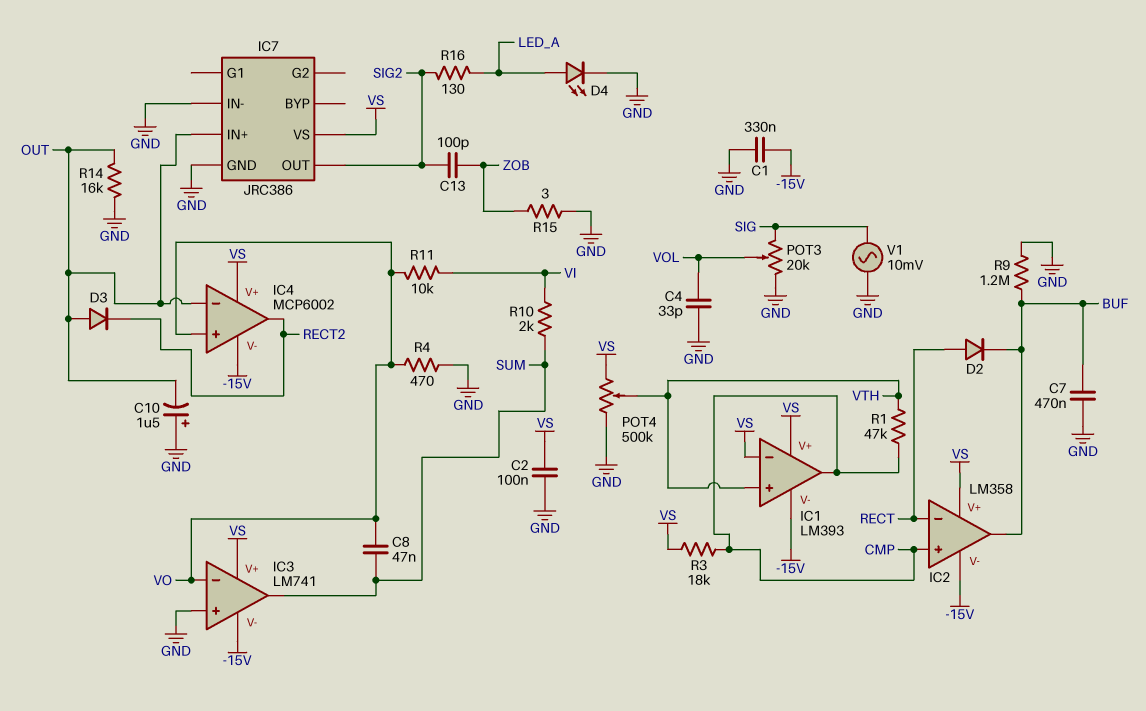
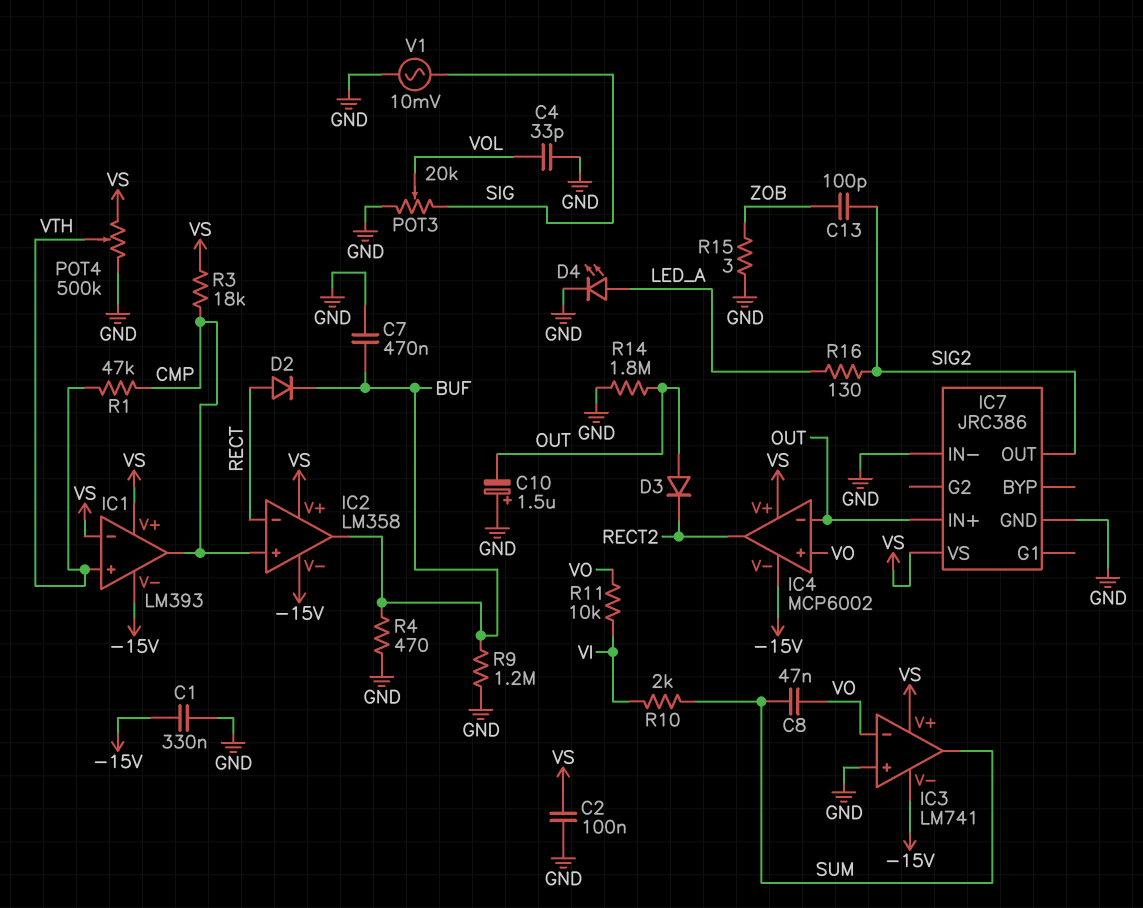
R4: 470 (GND, VO) -> 470 (BUF, GND)
R14: 16k (GND, OUT) -> 1.8M (GND, OUT)

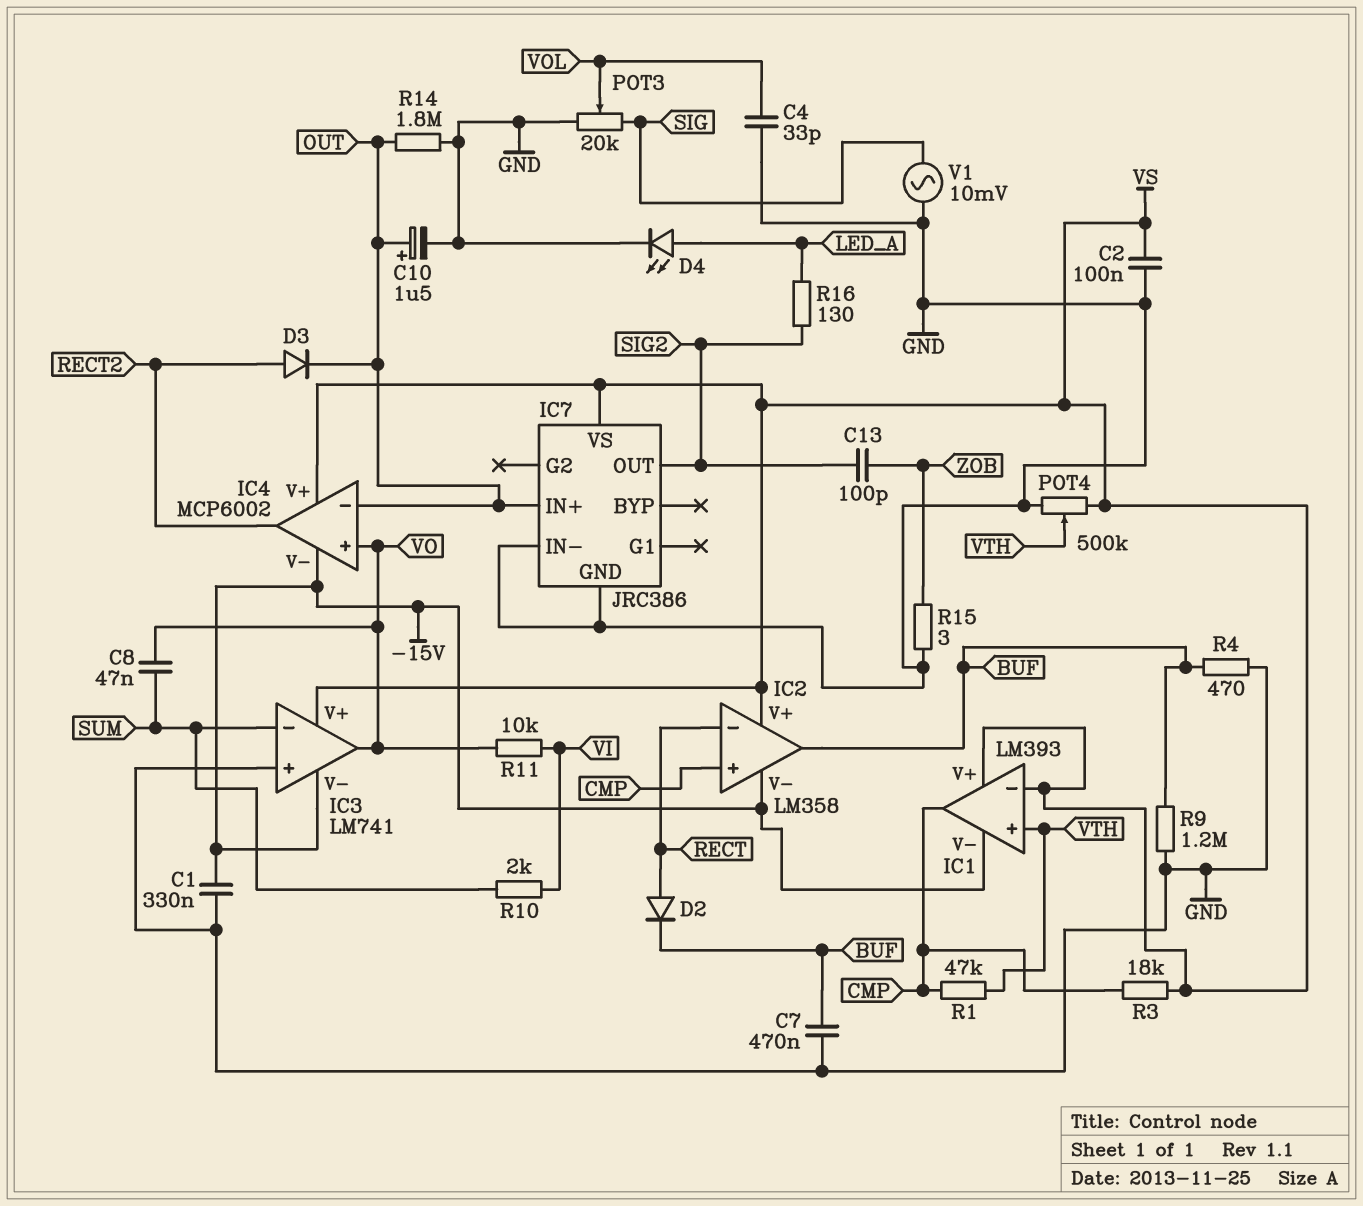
C10: 1.5uF (plus GND, minus OUT) -> 1.5uF (plus OUT, minus GND)
D3: diode (A OUT, K RECT2) -> diode (A RECT2, K OUT)
IC3 pin in-: VO -> SUM
IC3 pin out: SUM -> VO

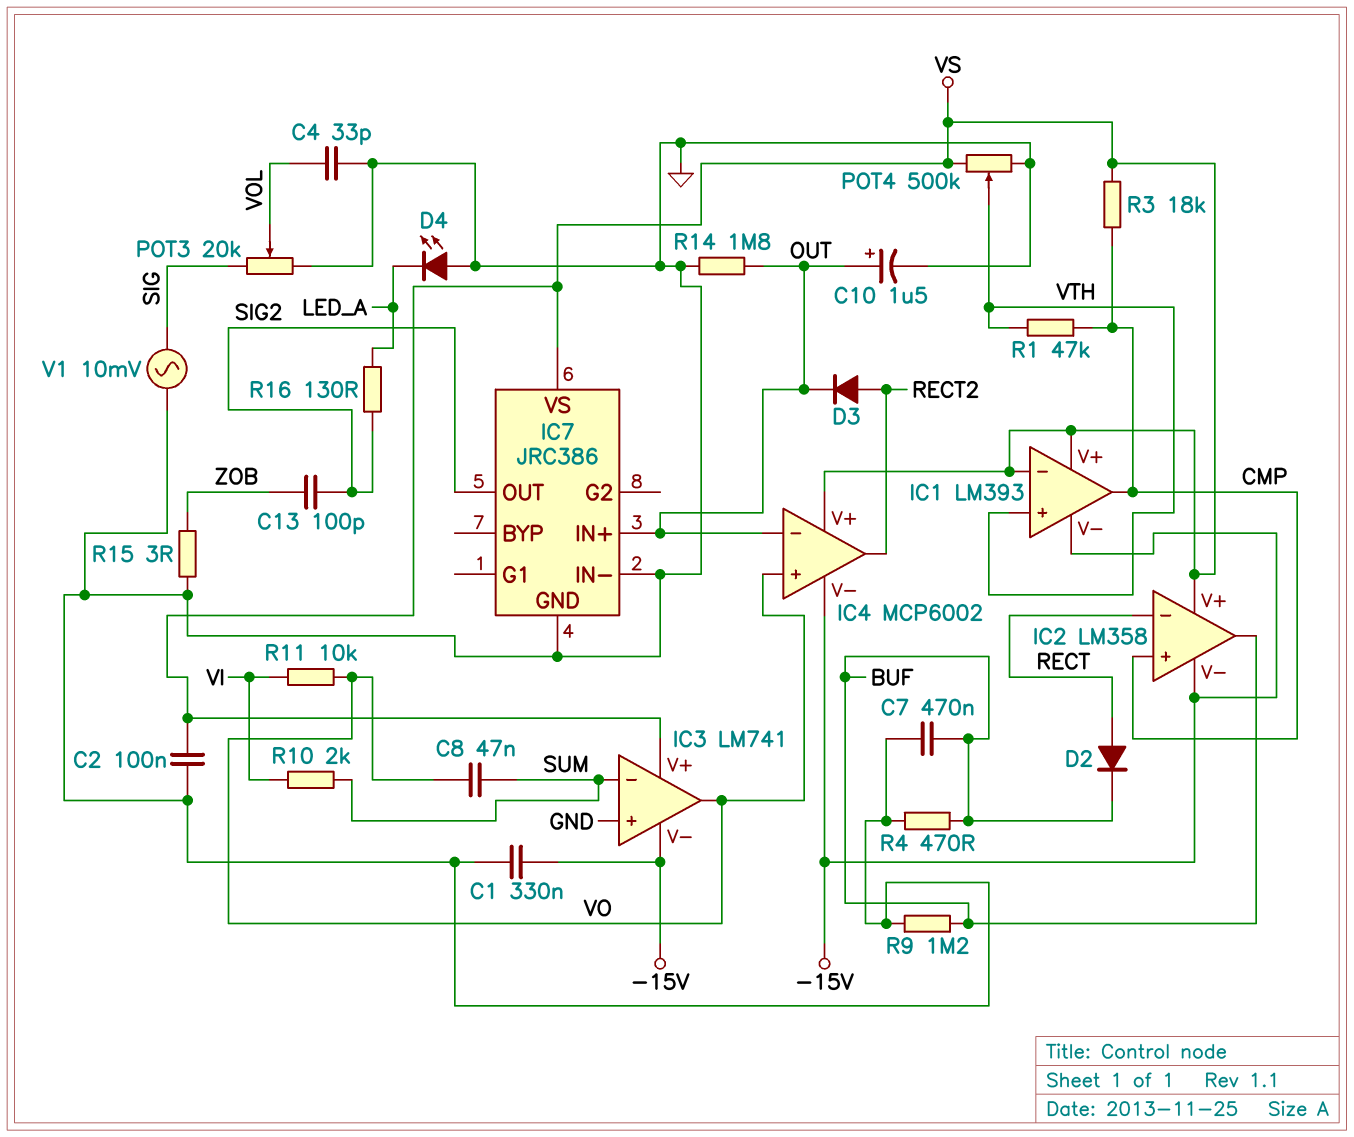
D4: LED (A LED_A, K GND) -> LED (A GND, K LED_A)

